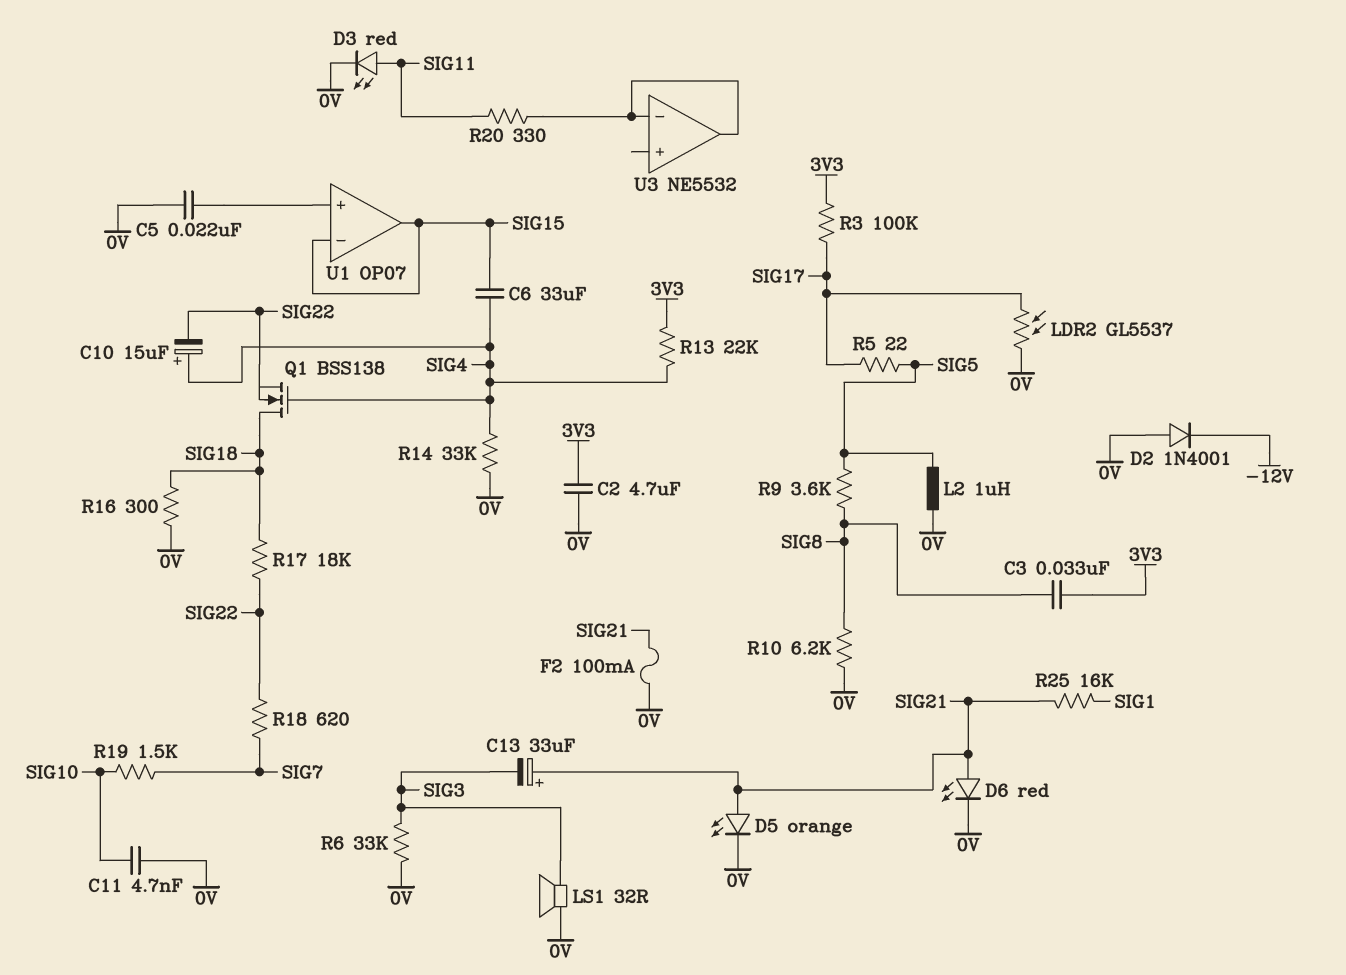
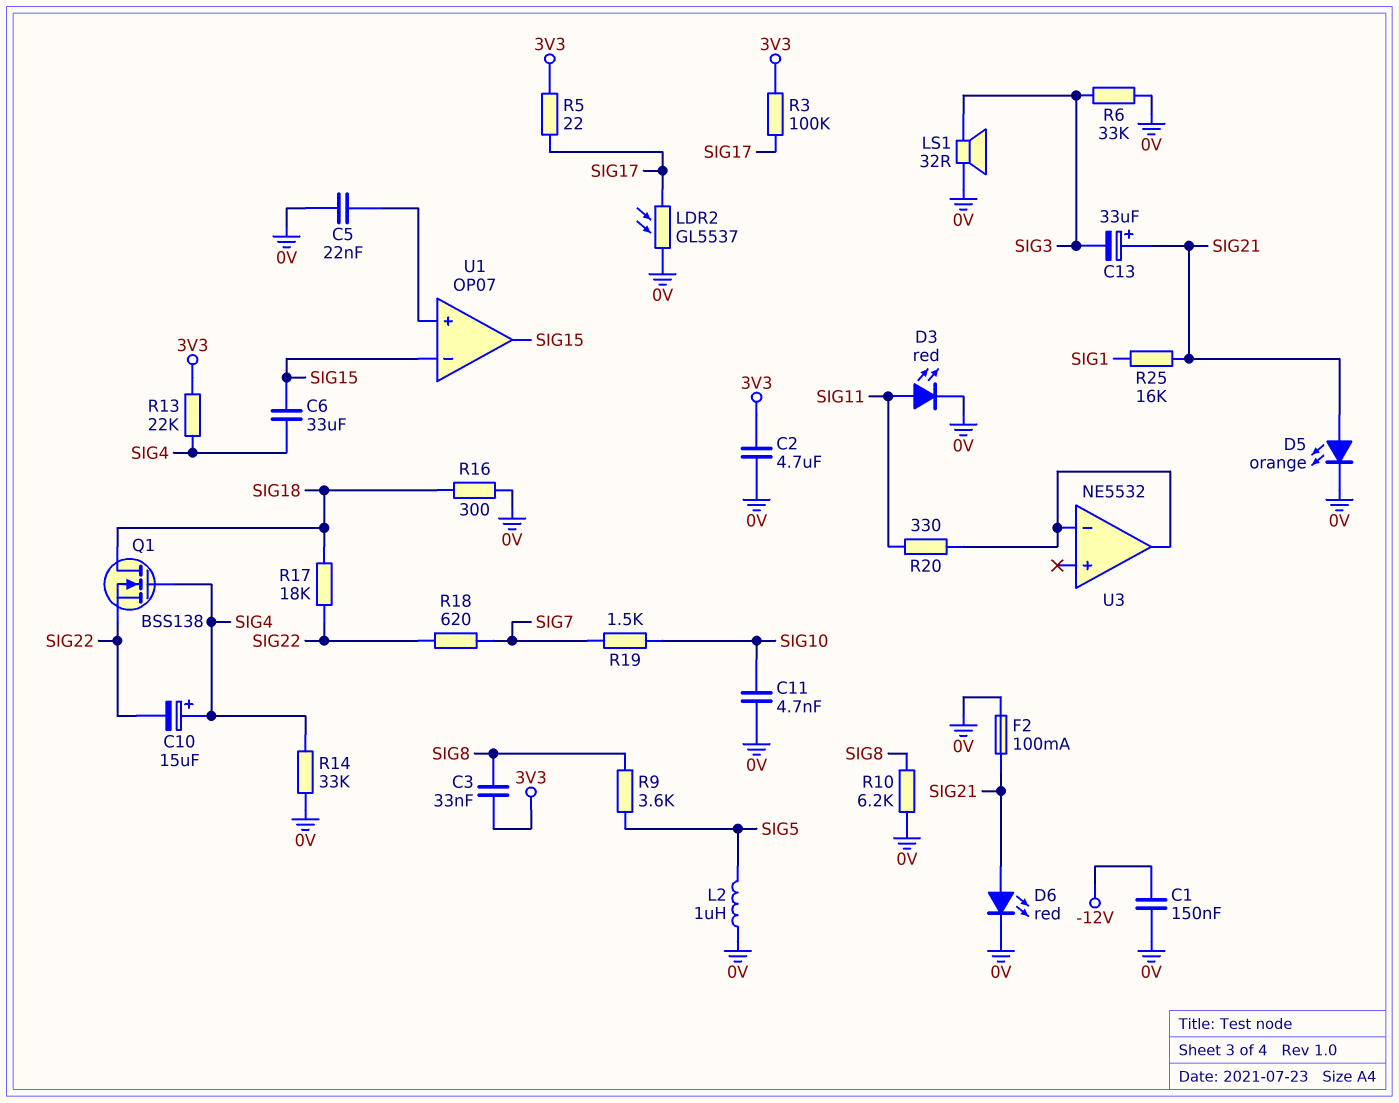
C1: none -> 150nF (-12V, 0V)
D2: diode 1N4001 (A 0V, K -12V) -> none
R5: 22 (SIG5, SIG17) -> 22 (3V3, SIG17)

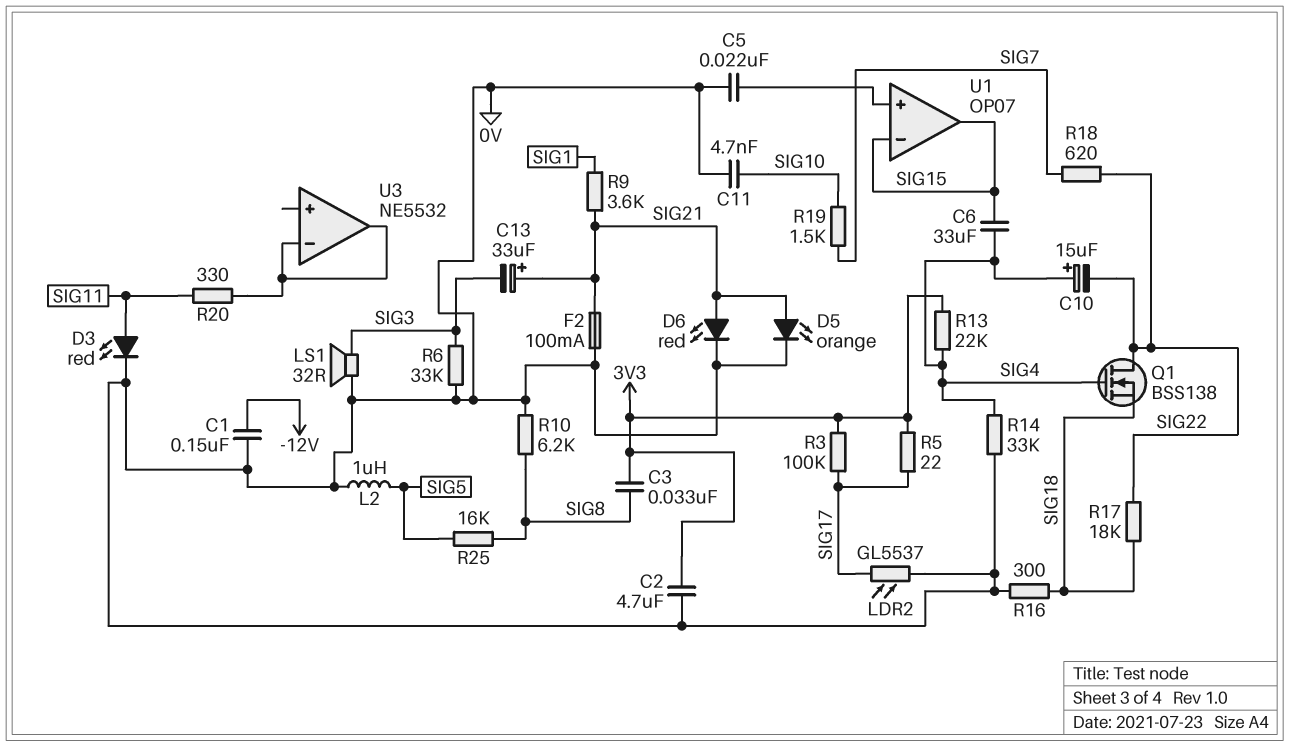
Q1: NMOS BSS138 (G SIG4, D SIG18, S SIG22) -> NMOS BSS138 (G SIG4, D SIG22, S SIG18)
R9: 3.6k (SIG5, SIG8) -> 3.6k (SIG1, SIG21)
R25: 16k (SIG1, SIG21) -> 16k (SIG5, SIG8)

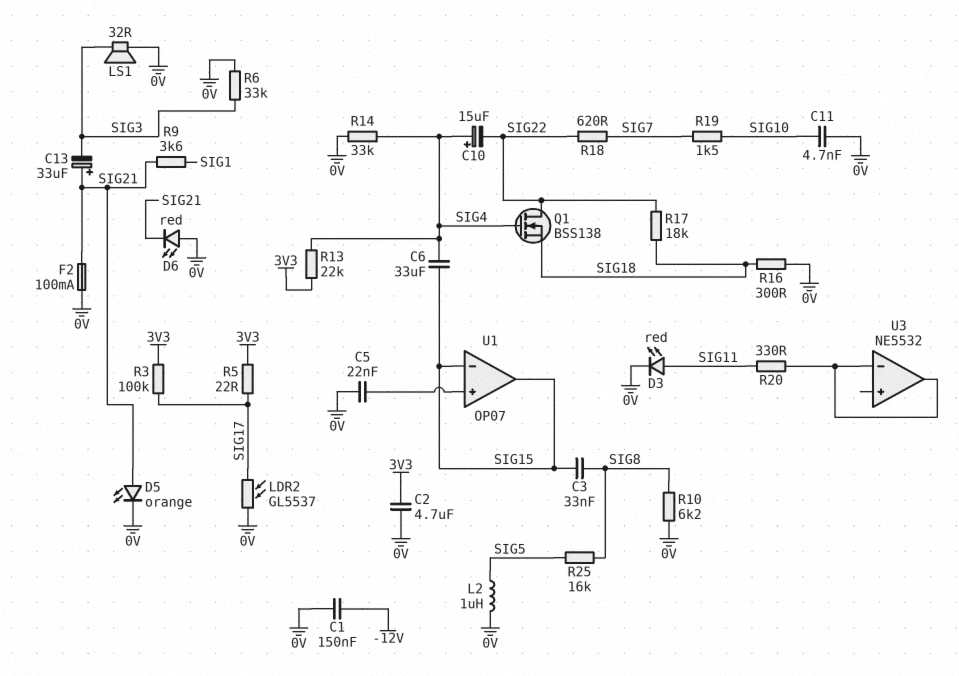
C3: 33nF (3V3, SIG8) -> 33nF (SIG8, SIG15)
D6: LED red (A SIG21, K 0V) -> LED red (A 0V, K SIG21)

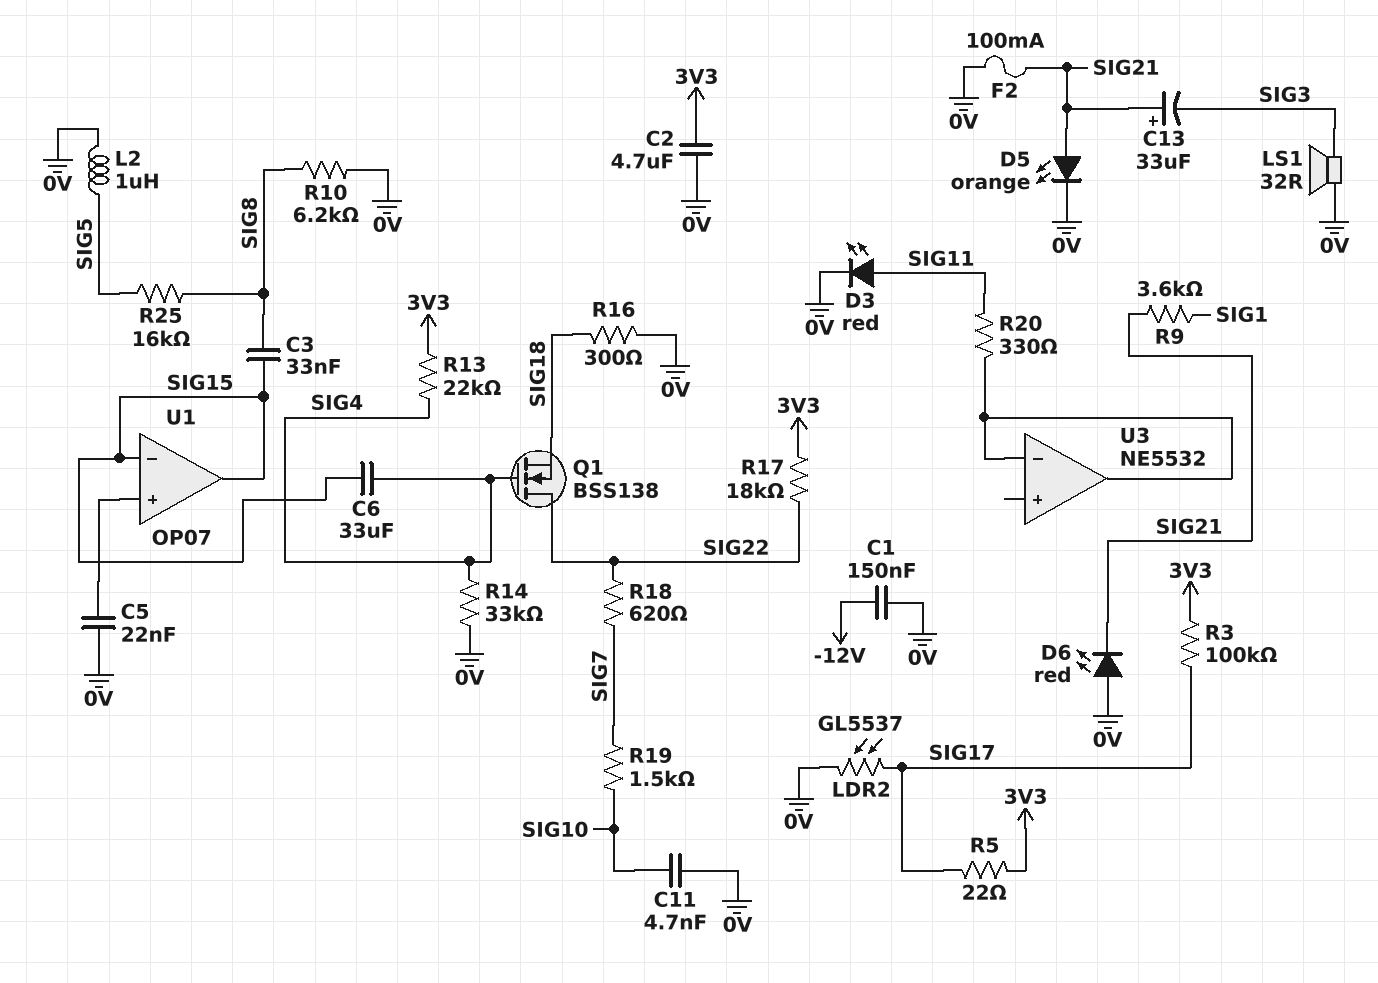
C10: 15uF (plus SIG4, minus SIG22) -> none
R6: 33k (0V, SIG3) -> none
R17: 18k (SIG18, SIG22) -> 18k (3V3, SIG22)

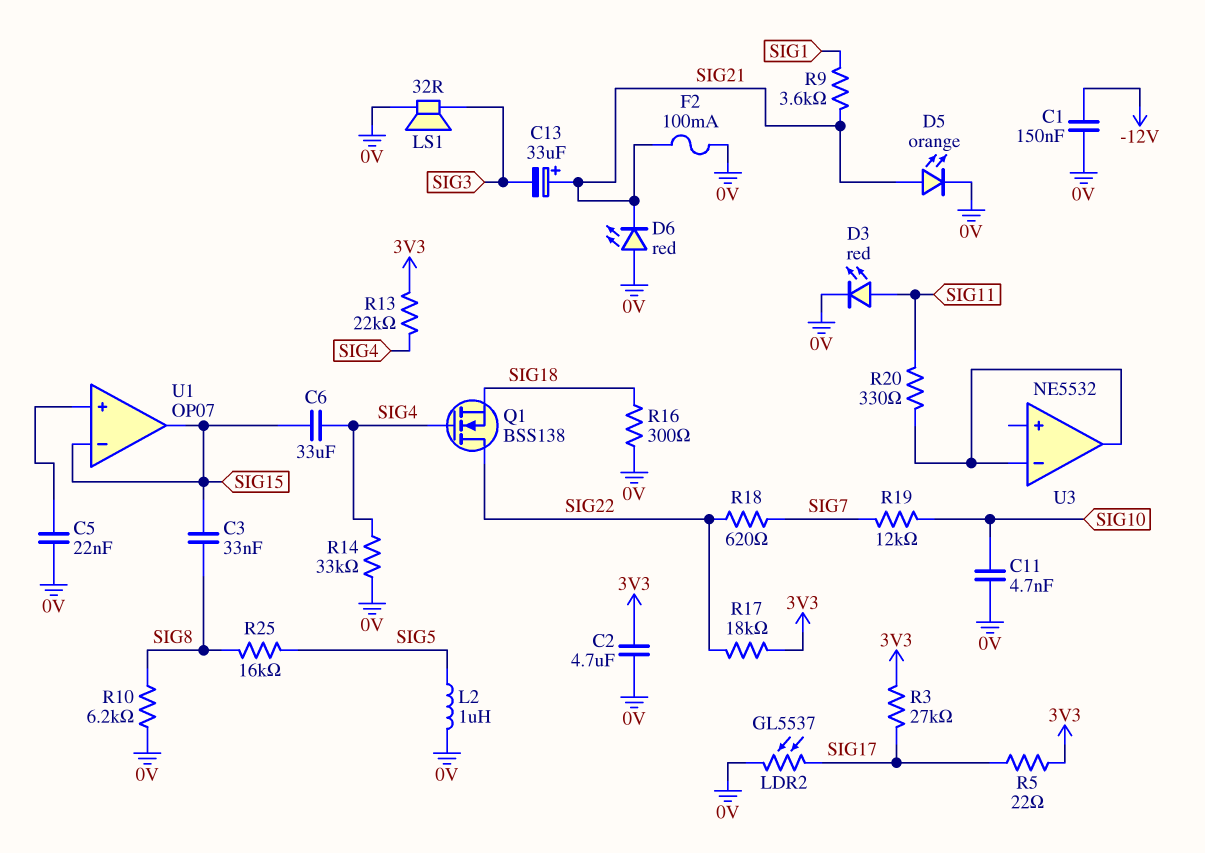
R3: 100k (3V3, SIG17) -> 27k (3V3, SIG17)
R19: 1.5k (SIG7, SIG10) -> 12k (SIG7, SIG10)

